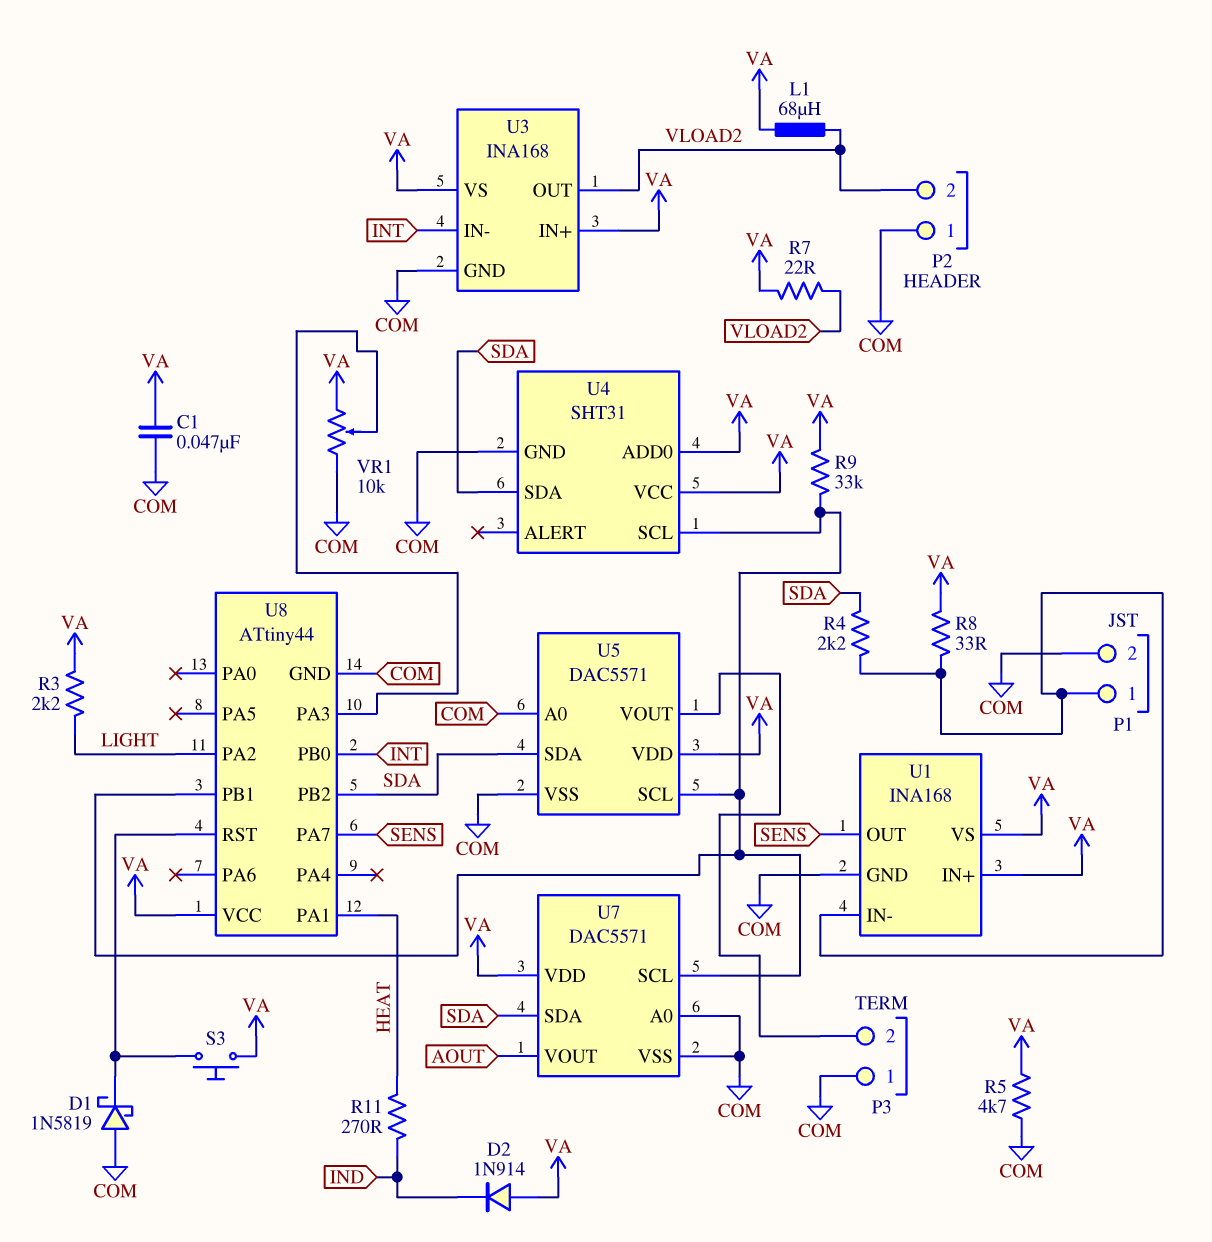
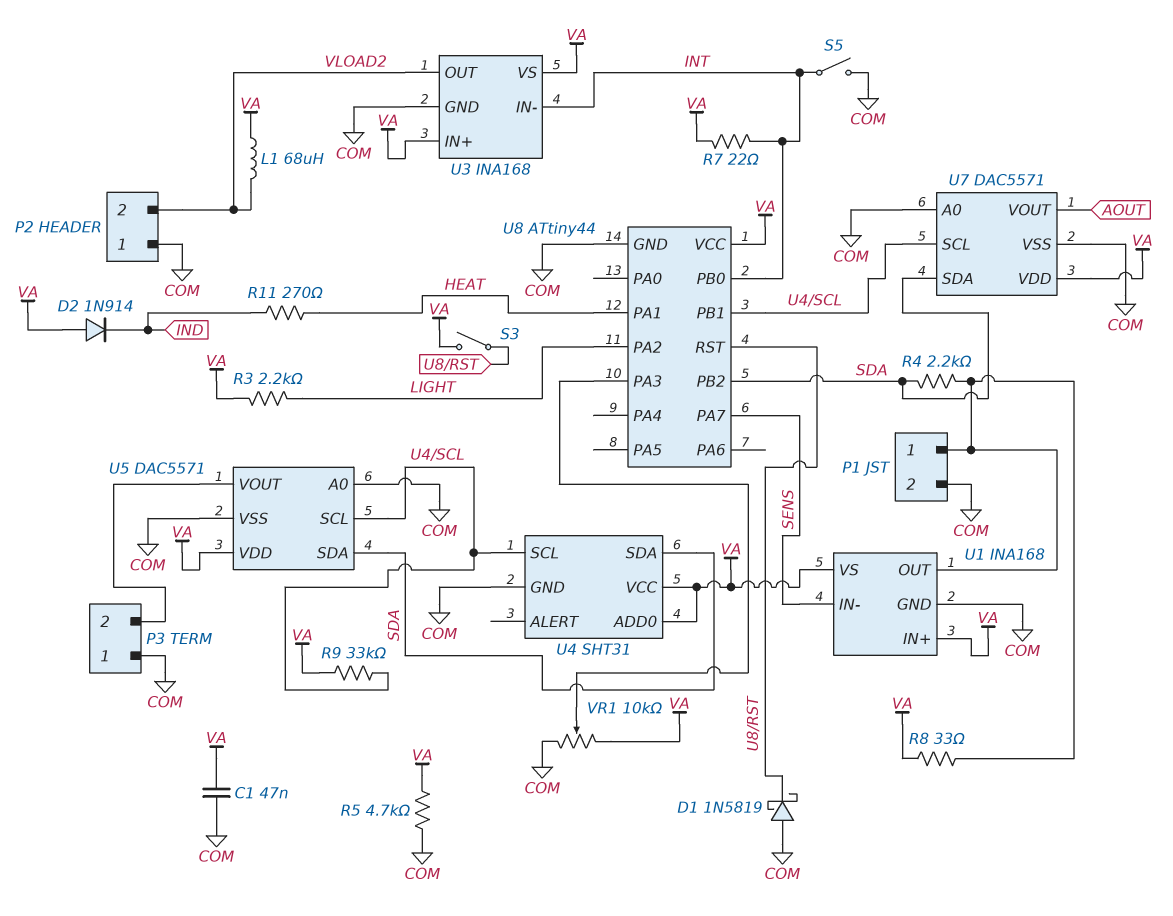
R7: 22 (VA, VLOAD2) -> 22 (INT, VA)
S3: button (U8/RST, VA) -> switch (U8/RST, VA)
S5: none -> switch (COM, INT)
U1 pin IN-: P1/1 -> SENS
U1 pin OUT: SENS -> P1/1

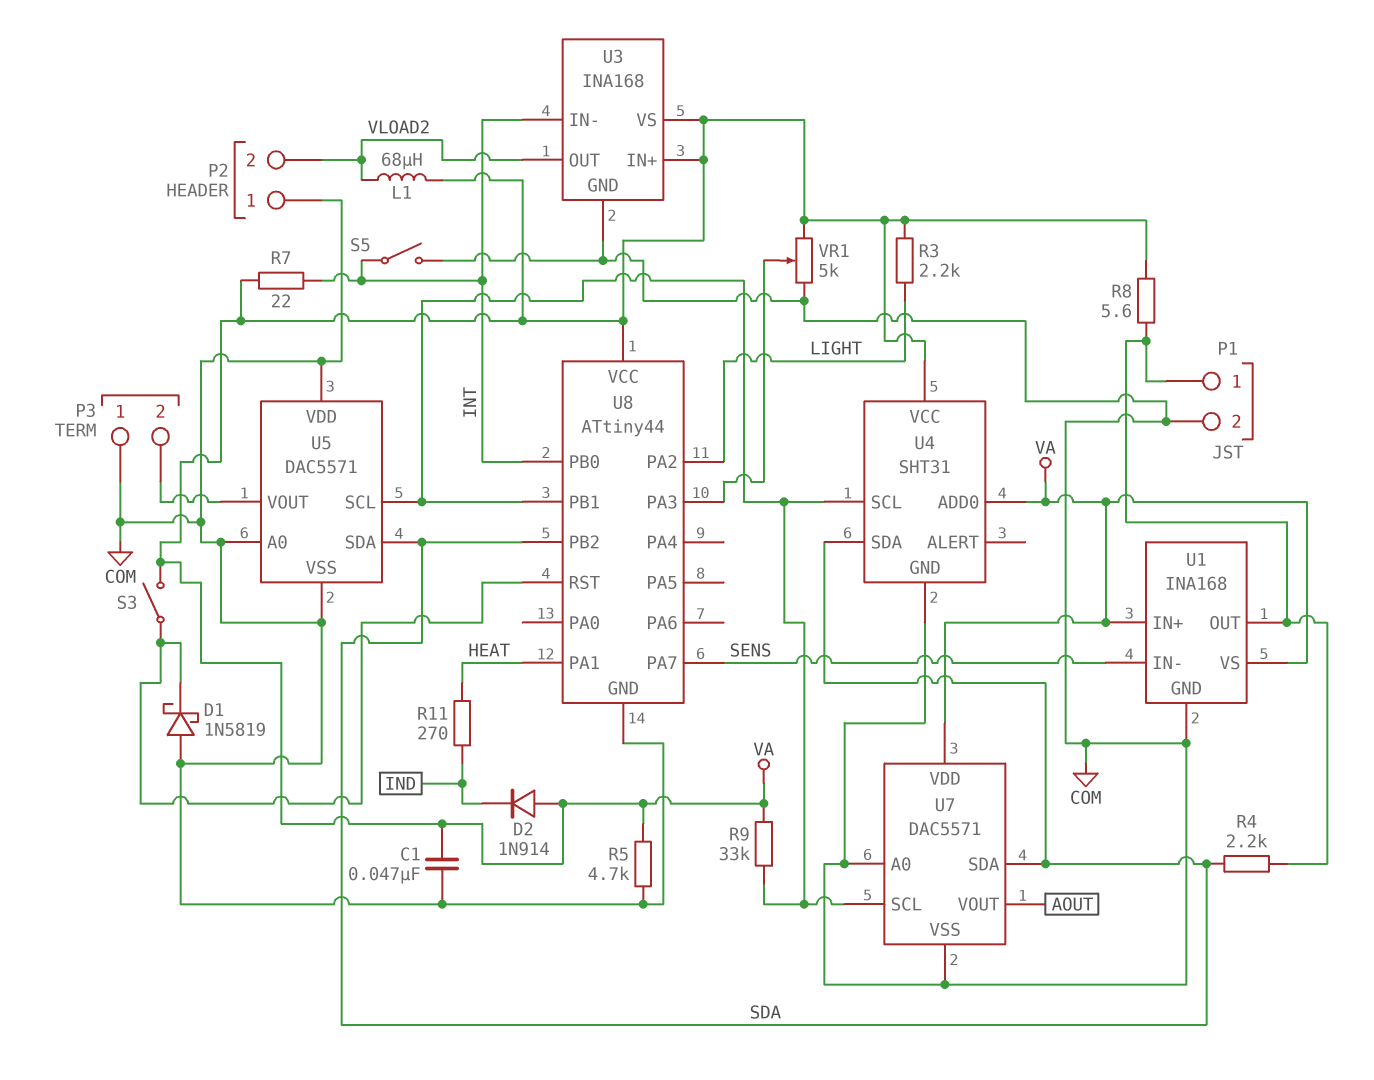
R8: 33 (P1/1, VA) -> 5.6 (P1/1, VA)
U5 pin VDD: VA -> COM
VR1: 10k (COM, VA, wiper U8/PA3) -> 5k (COM, VA, wiper U8/PA3)

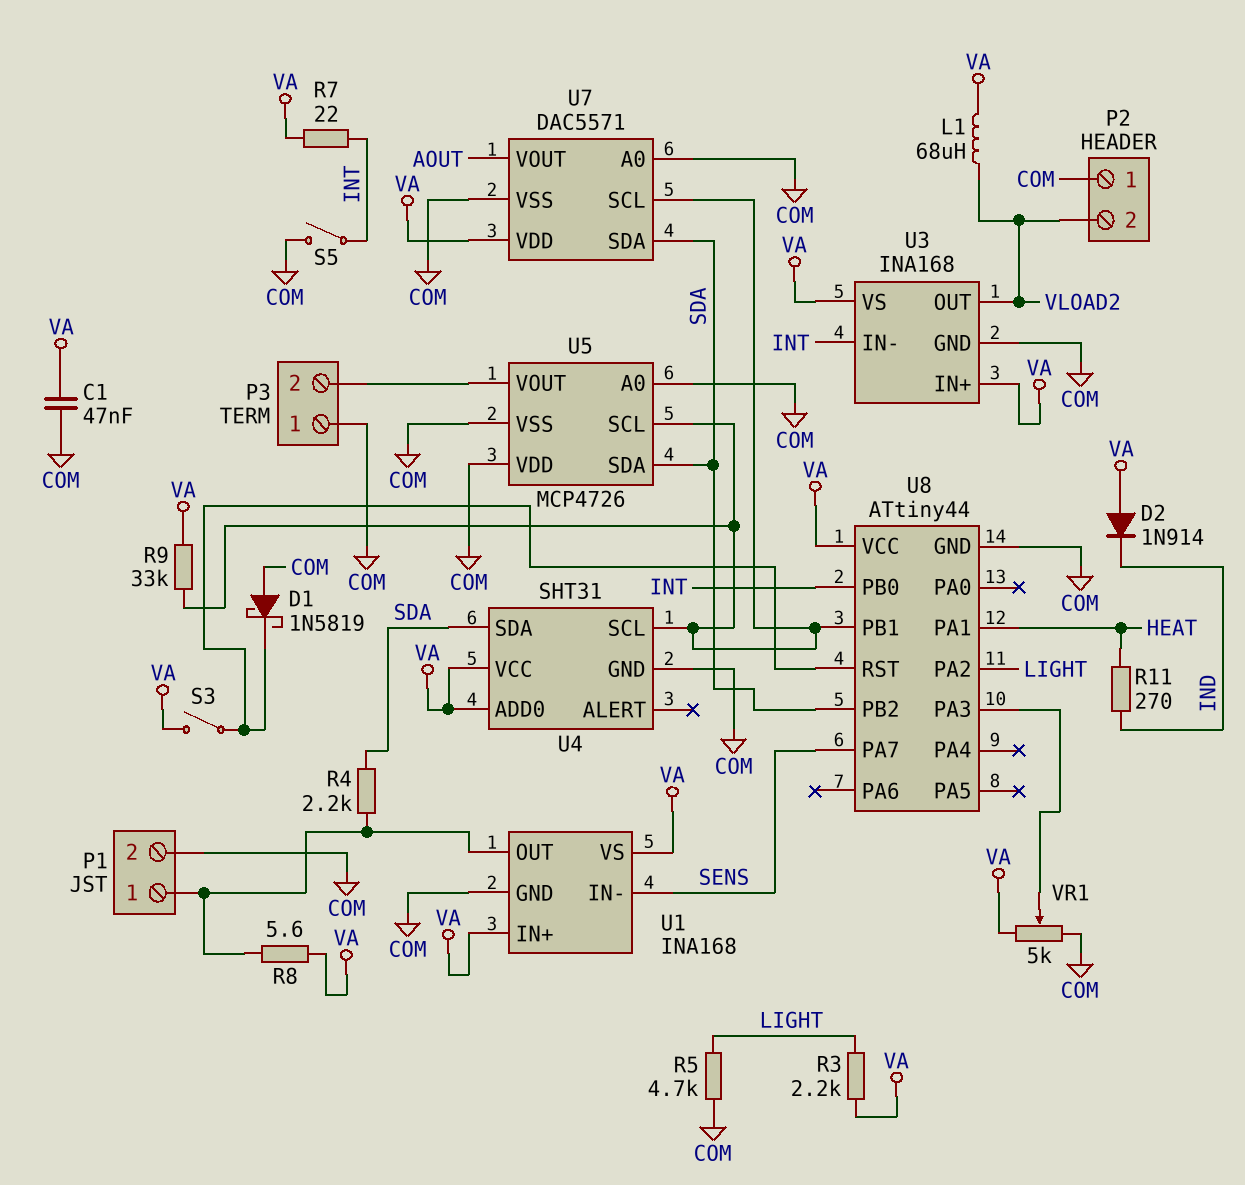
R5: 4.7k (COM, VA) -> 4.7k (COM, LIGHT)
U5: DAC5571 -> MCP4726

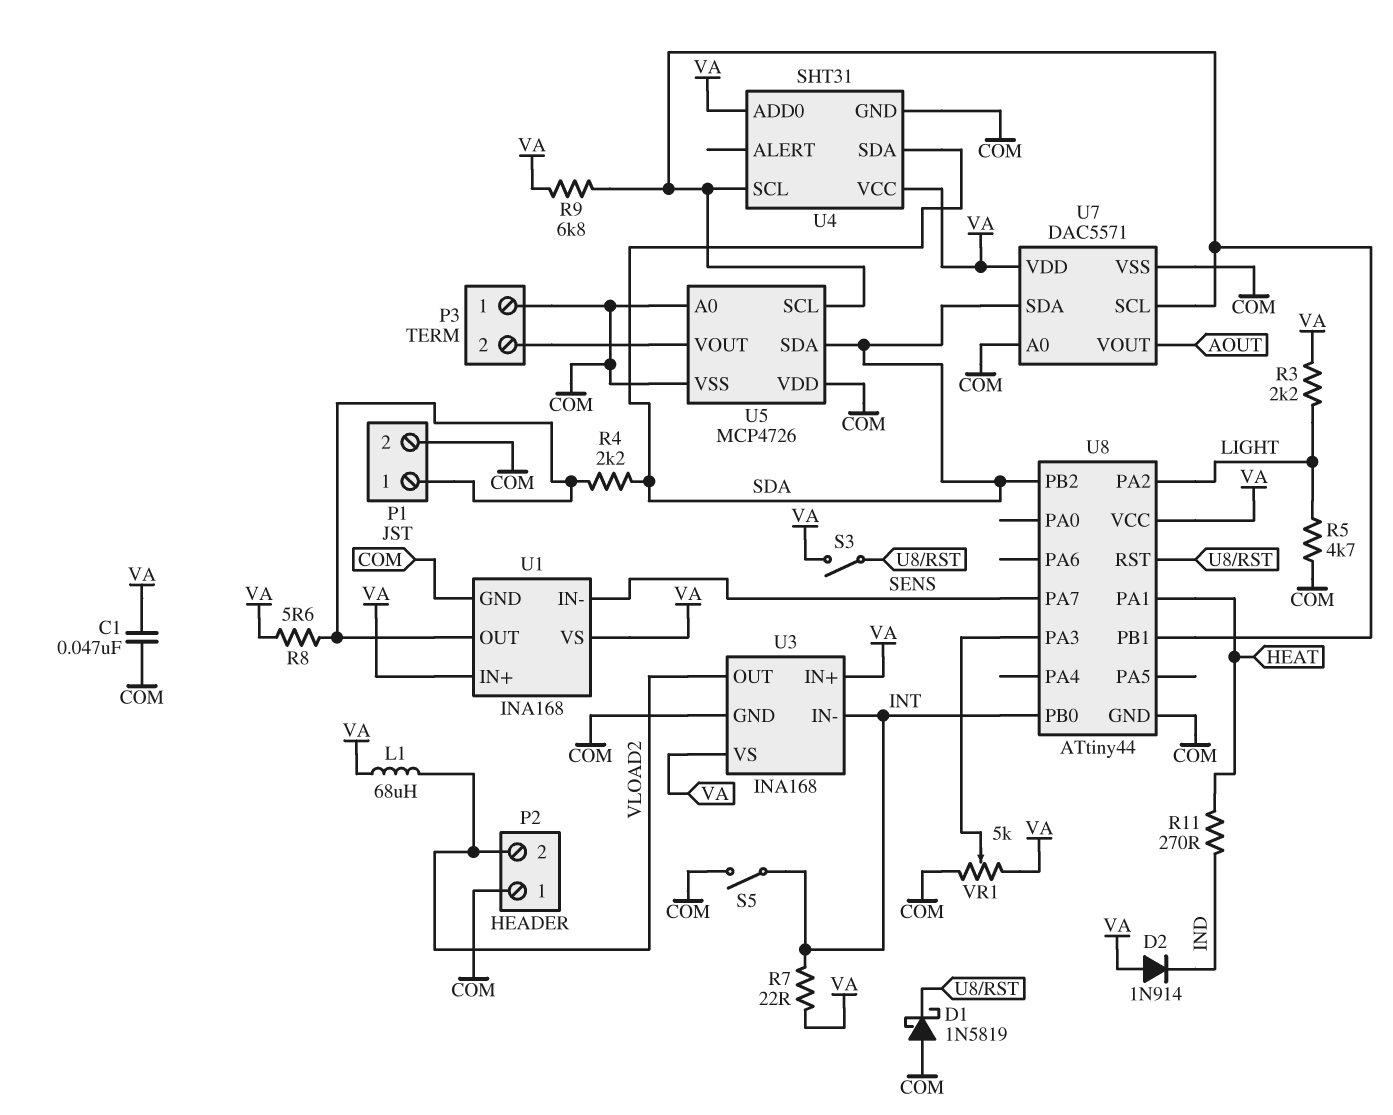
R9: 33k (U4/SCL, VA) -> 6.8k (U4/SCL, VA)

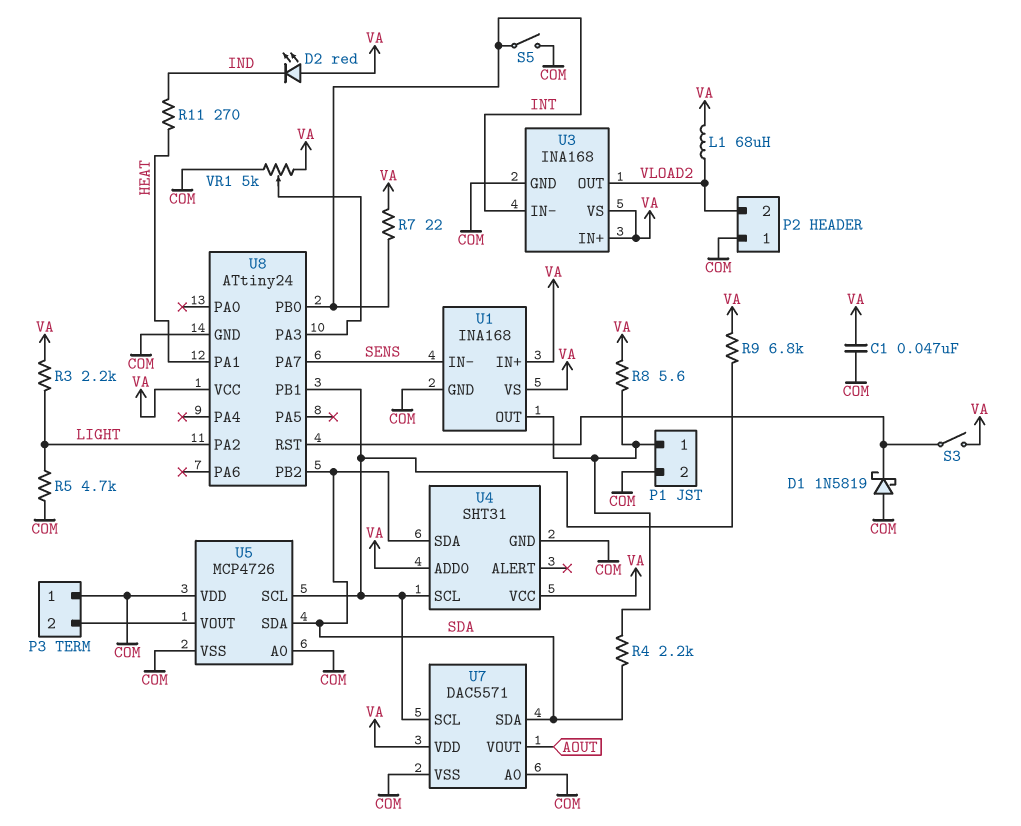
D2: diode 1N914 (A VA, K IND) -> LED red (A VA, K IND)
U8: ATtiny44 -> ATtiny24

